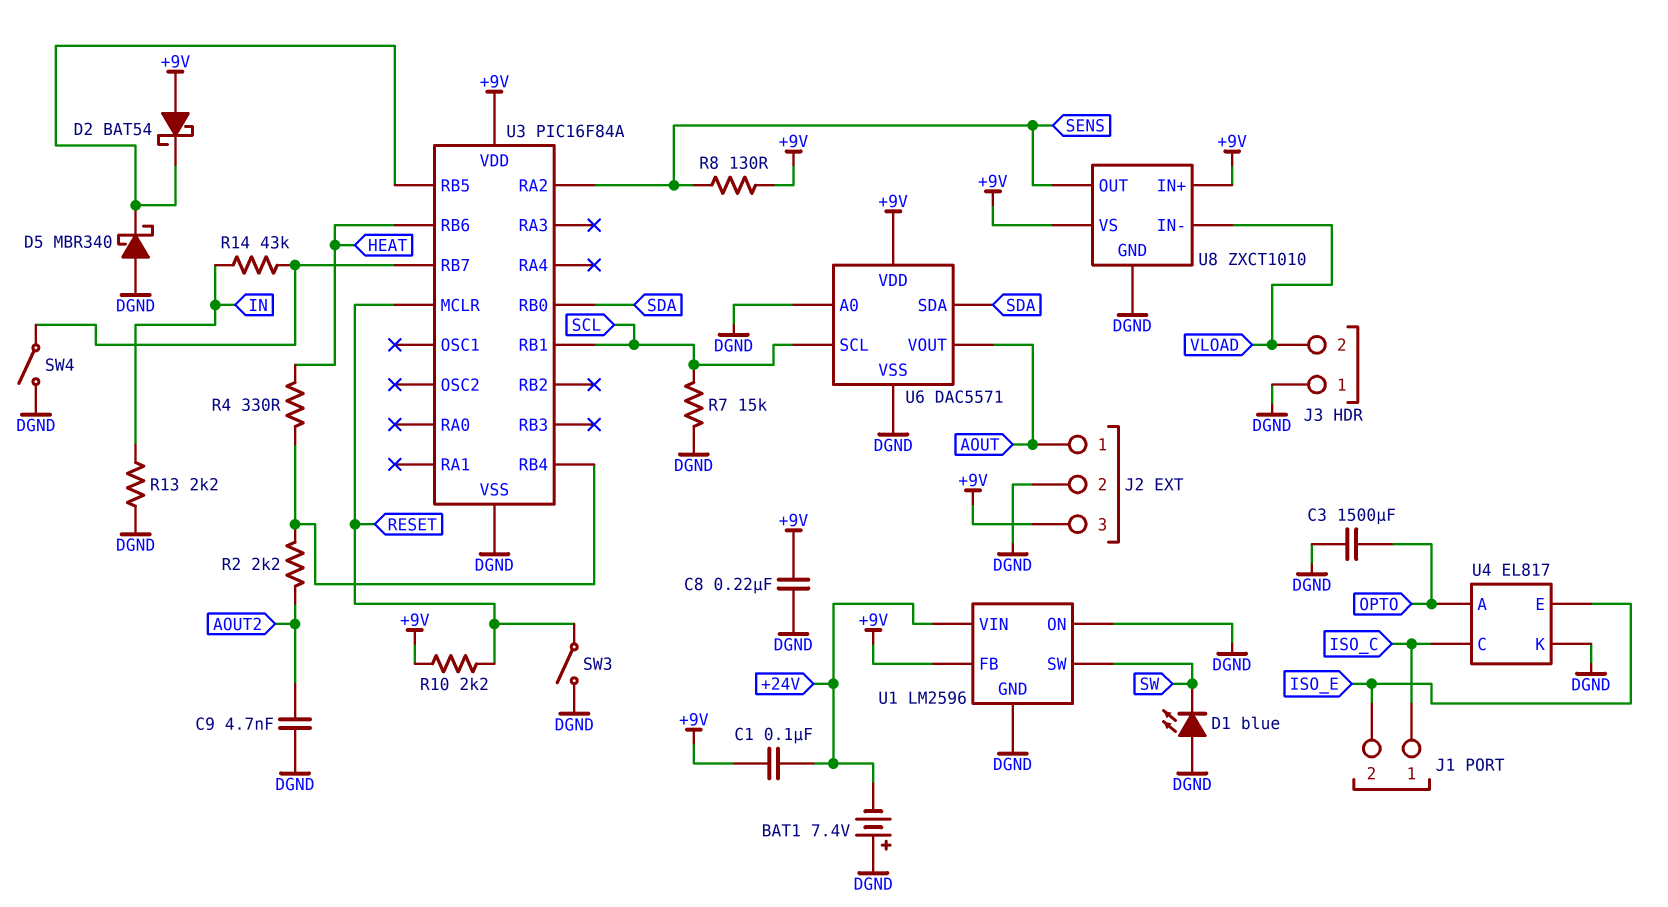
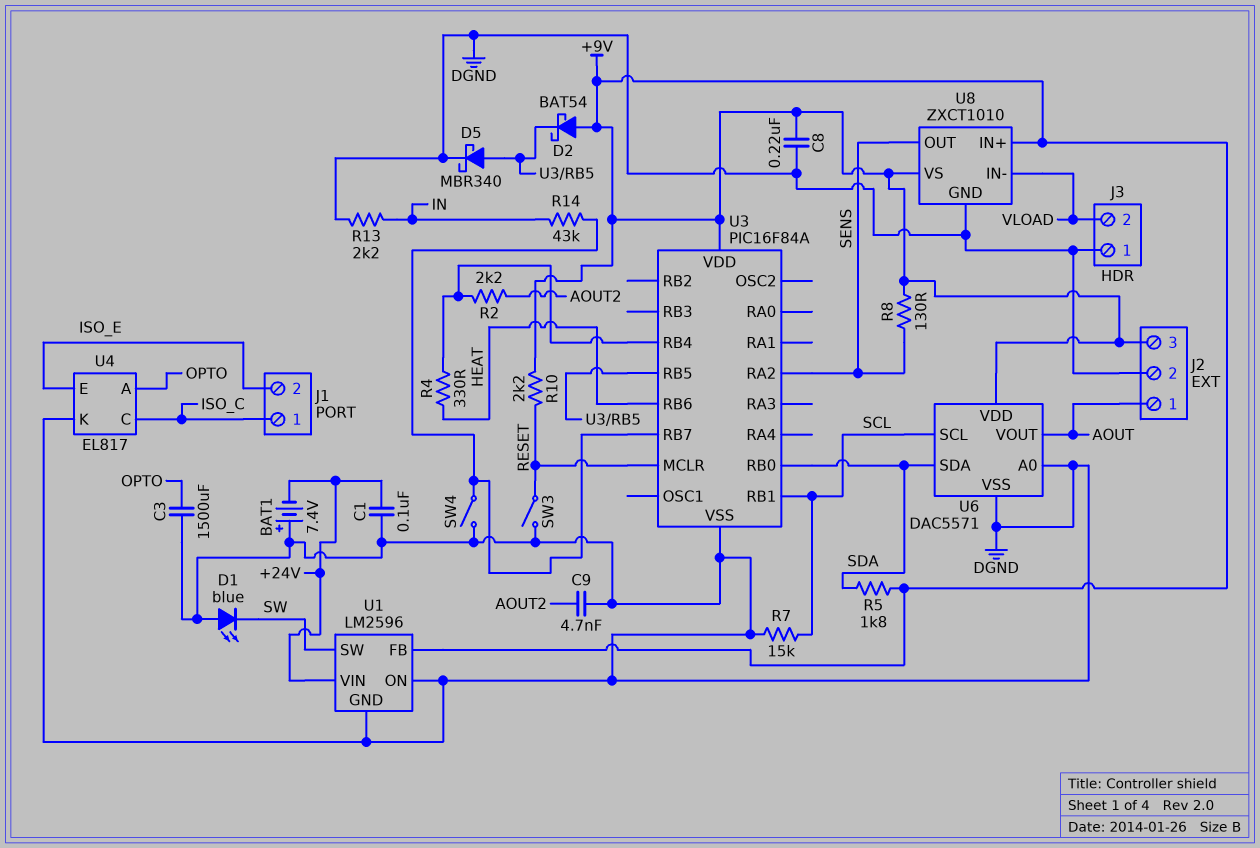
C1: 100nF (+9V, +24V) -> 100nF (+24V, DGND)
D5: schottky MBR340 (A DGND, K U3/RB5) -> schottky MBR340 (A U3/RB5, K DGND)
R5: none -> 1.8k (+9V, SDA)

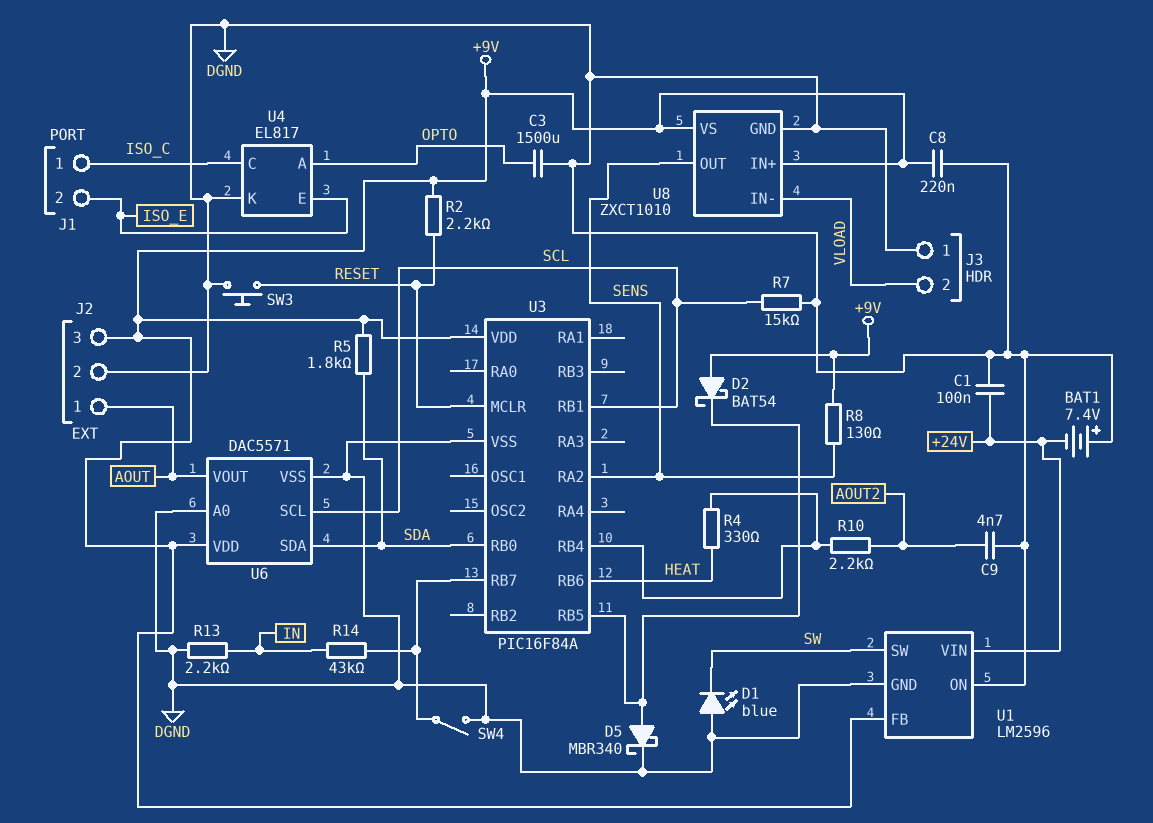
R2: 2.2k (AOUT2, U3/RB4) -> 2.2k (+9V, RESET)
R10: 2.2k (+9V, RESET) -> 2.2k (AOUT2, U3/RB4)
SW3: switch (DGND, RESET) -> button (DGND, RESET)

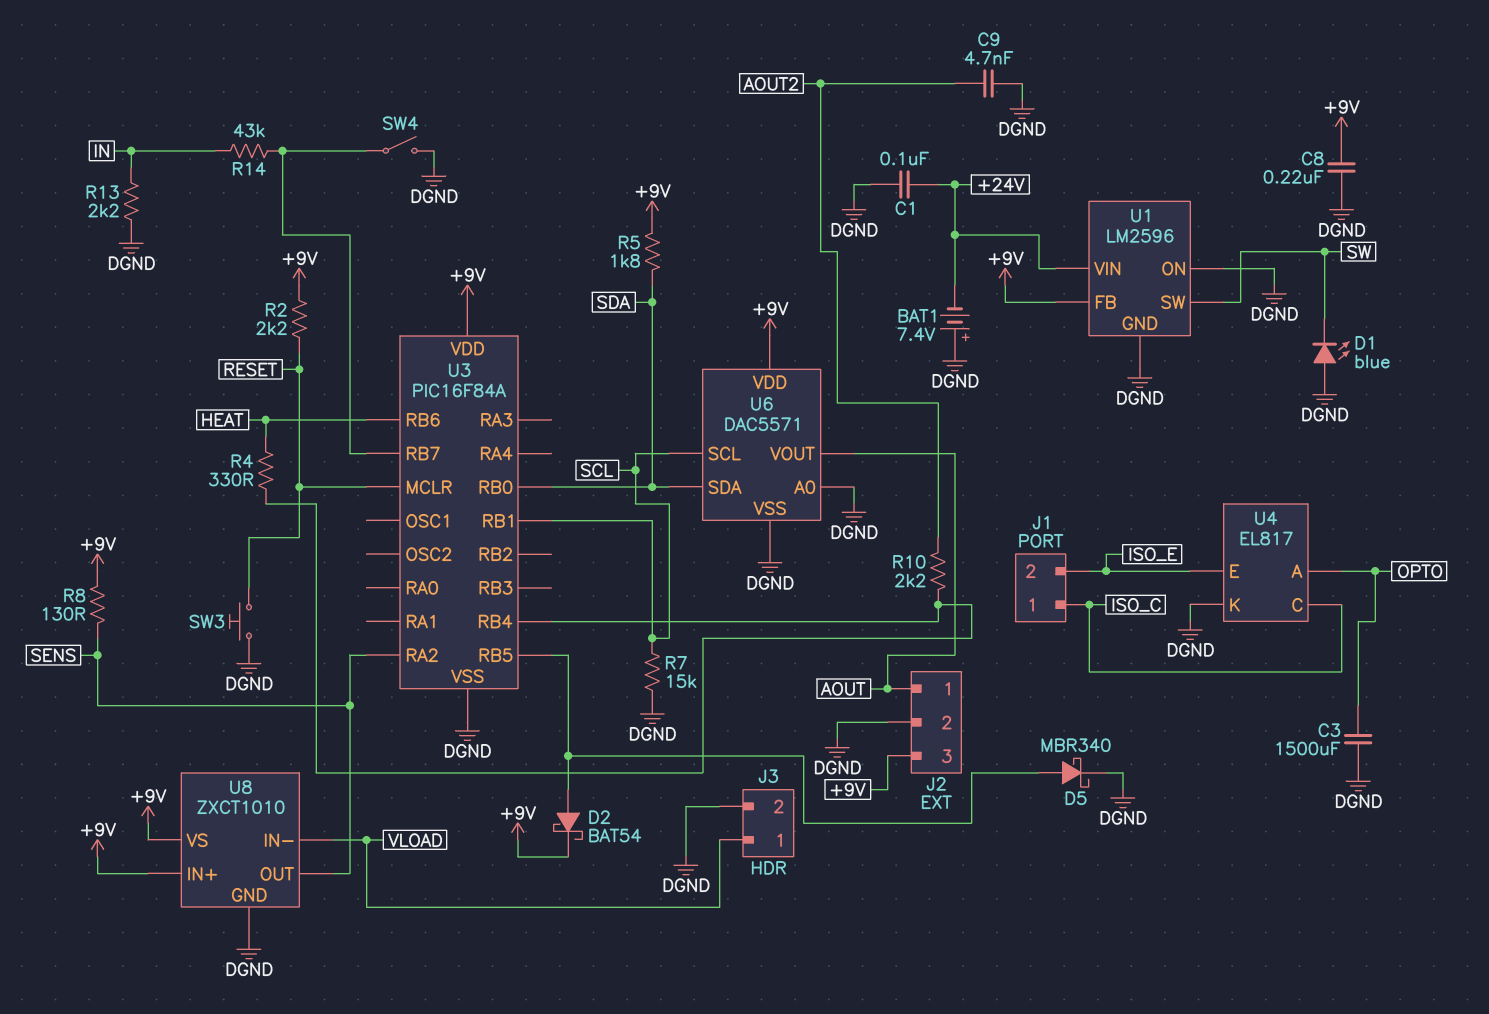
D2: schottky BAT54 (A +9V, K U3/RB5) -> schottky BAT54 (A U3/RB5, K +9V)
J3 pin 1: DGND -> VLOAD
J3 pin 2: VLOAD -> DGND

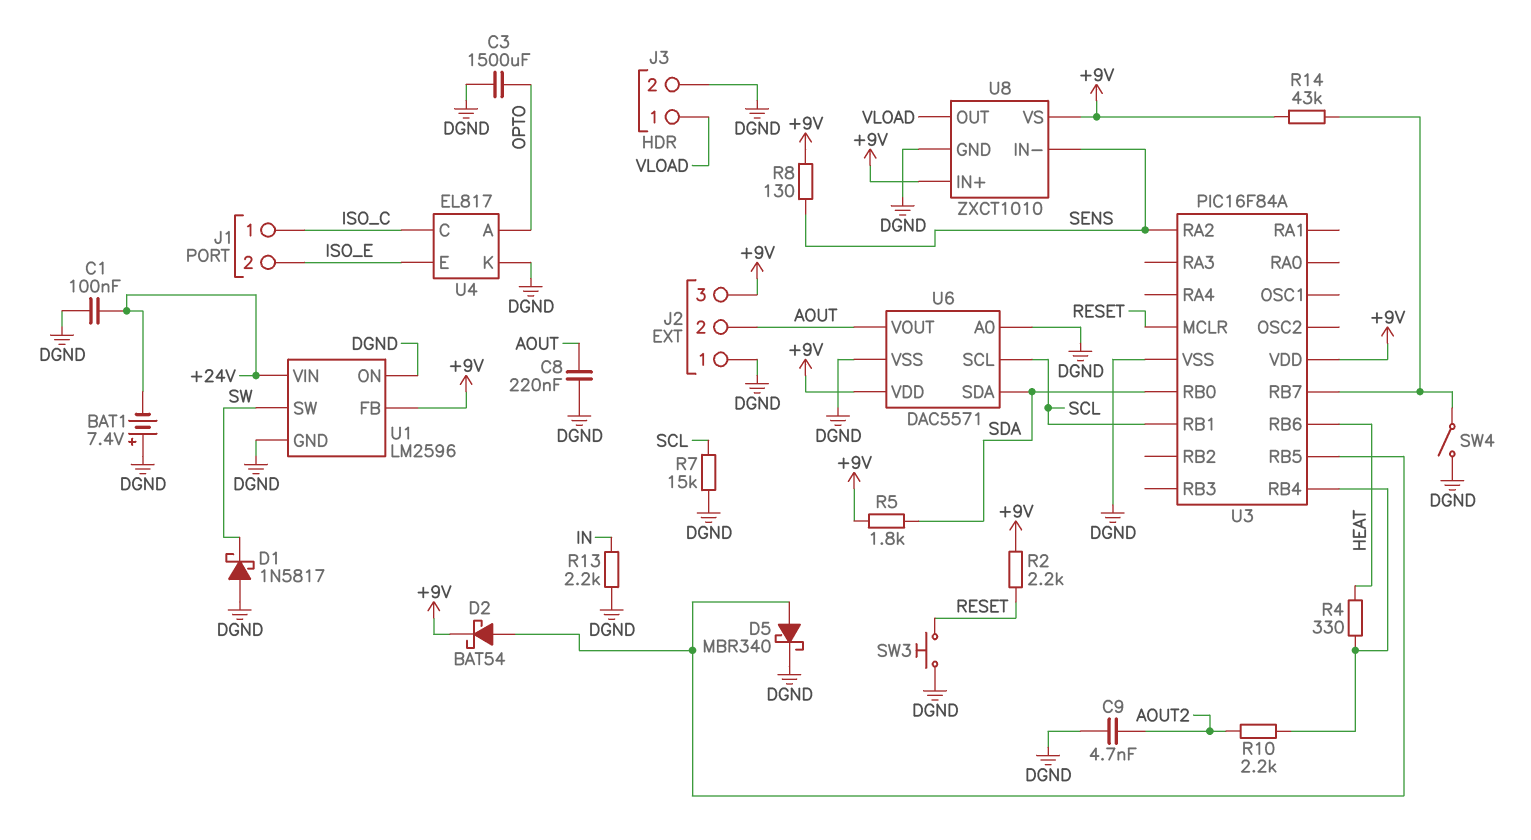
C8: 220nF (+9V, DGND) -> 220nF (AOUT, DGND)
D1: LED blue (A DGND, K SW) -> schottky 1N5817 (A DGND, K SW)
J2 pin 1: AOUT -> DGND
J2 pin 2: DGND -> AOUT
R14: 43k (IN, U3/RB7) -> 43k (+9V, U3/RB7)
U8 pin IN-: VLOAD -> SENS
U8 pin OUT: SENS -> VLOAD

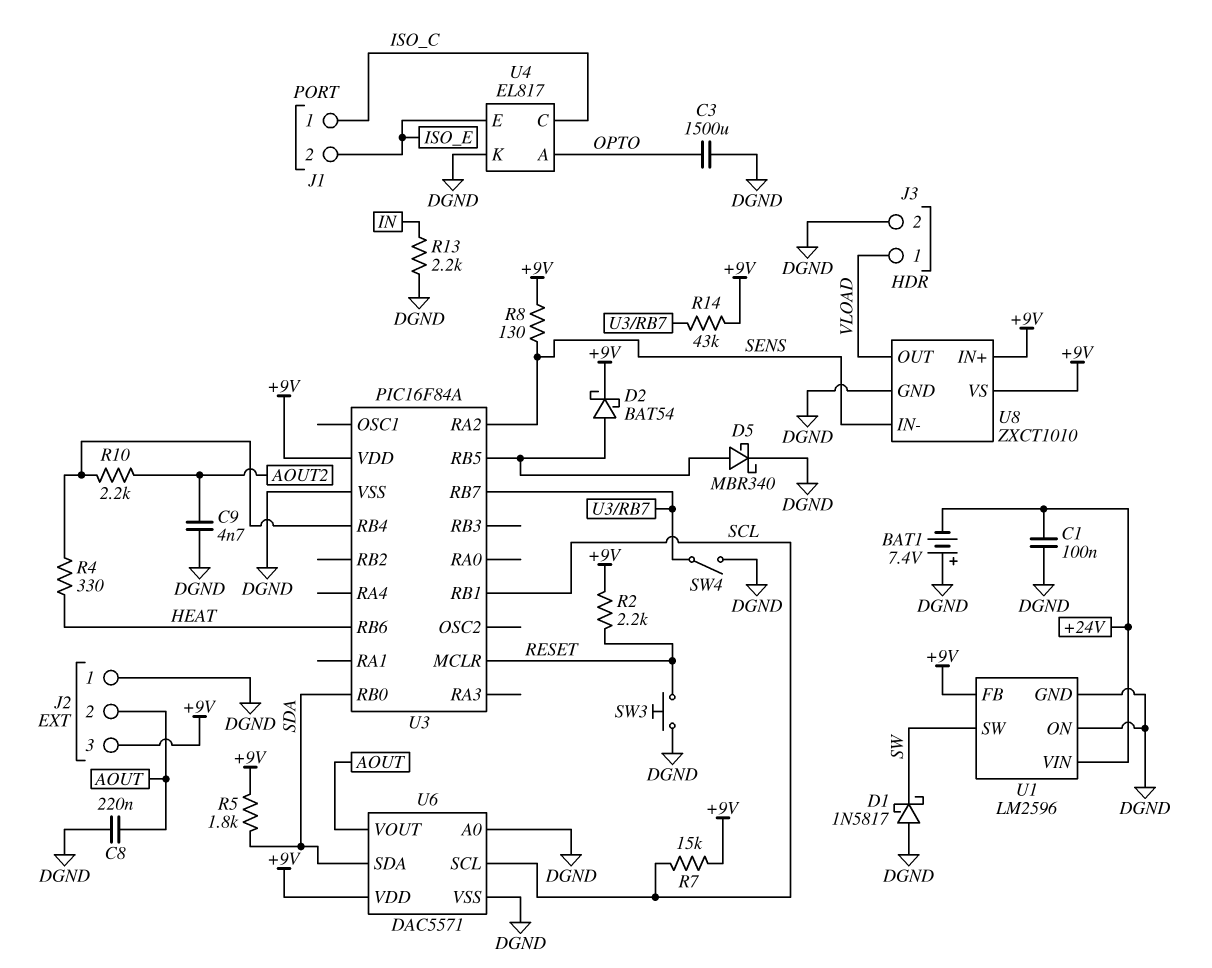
R7: 15k (DGND, SCL) -> 15k (+9V, SCL)

